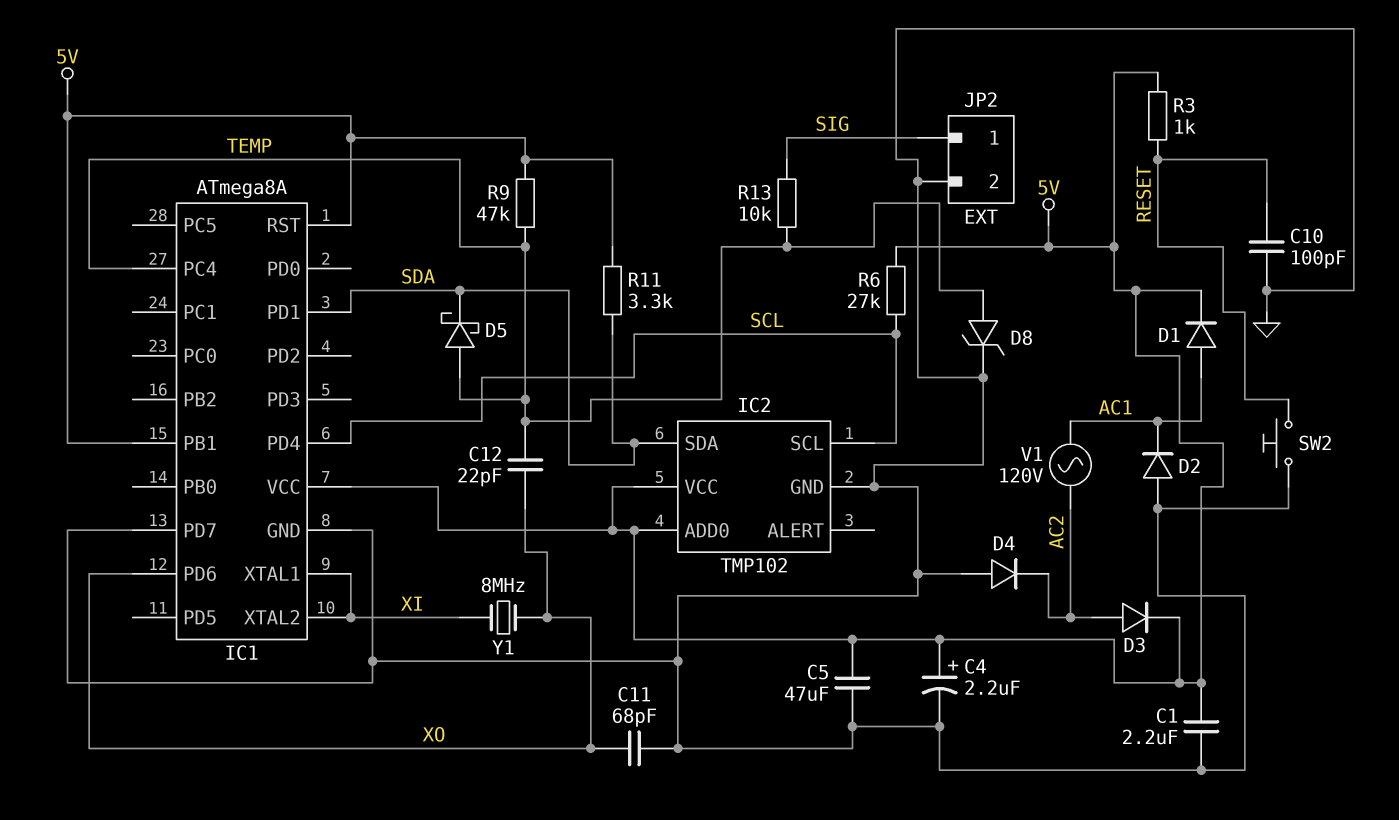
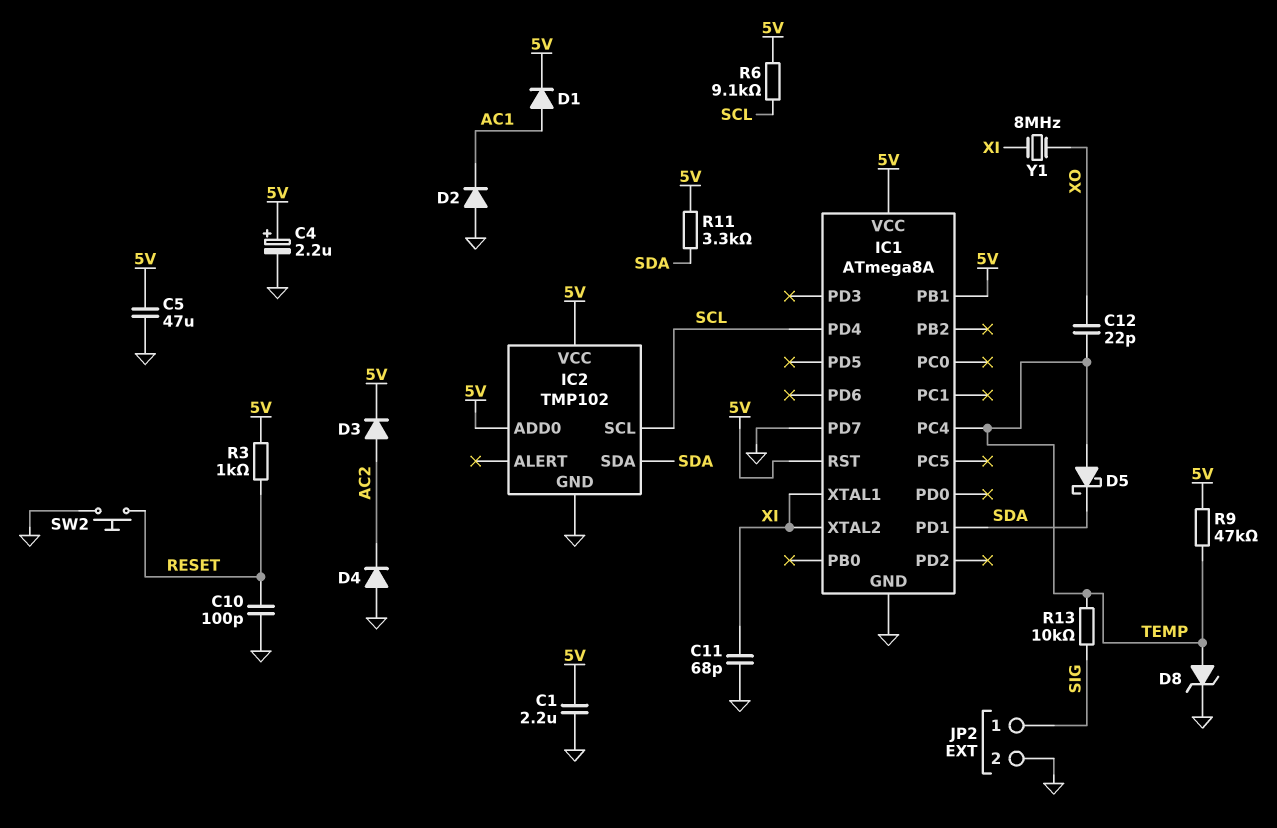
C11: 68pF (GND, XO) -> 68pF (GND, XI)
IC1 pin PD6: XO -> none
R6: 27k (5V, SCL) -> 9.1k (5V, SCL)
V1: AC 120V (AC1, AC2) -> none

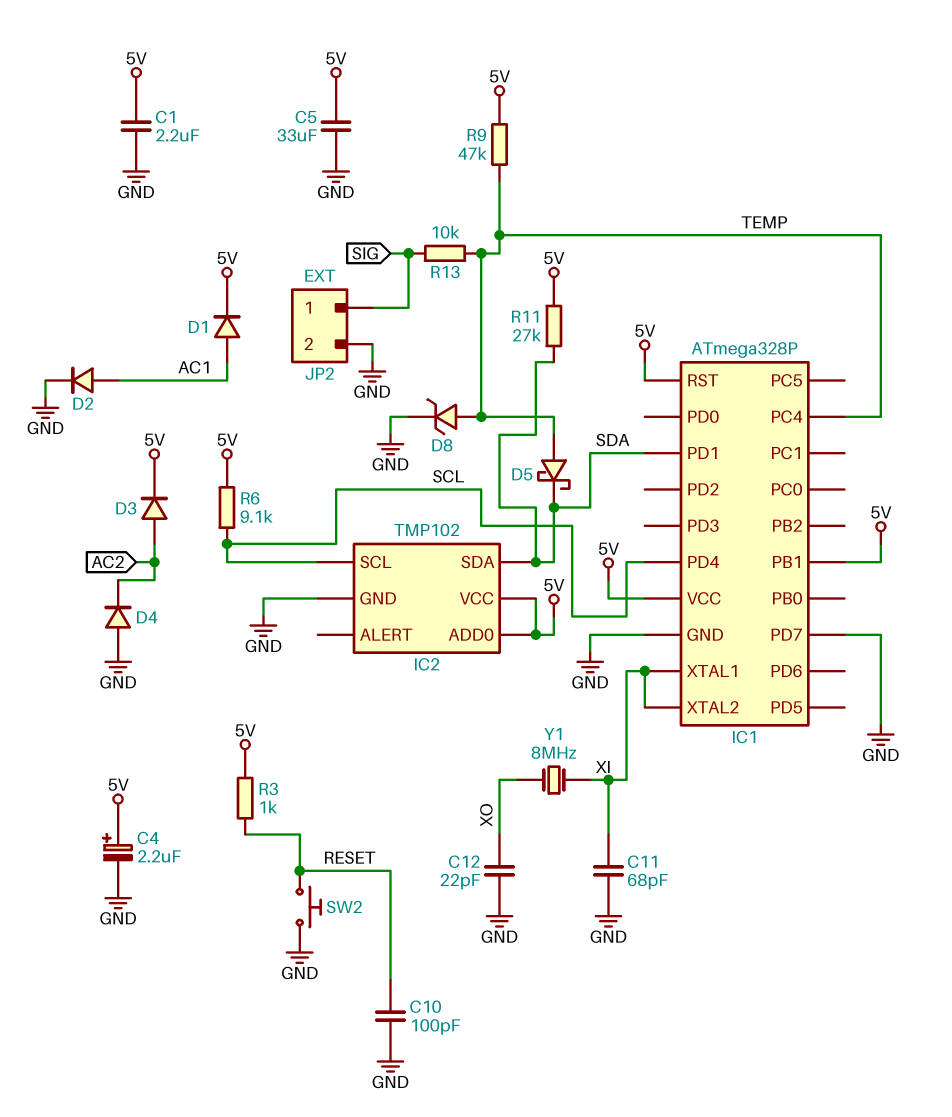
C5: 47uF (5V, GND) -> 33uF (5V, GND)
C12: 22pF (TEMP, XO) -> 22pF (GND, XO)
D2: diode (A GND, K AC1) -> diode (A AC1, K GND)
IC1: ATmega8A -> ATmega328P
R11: 3.3k (5V, SDA) -> 27k (5V, SDA)

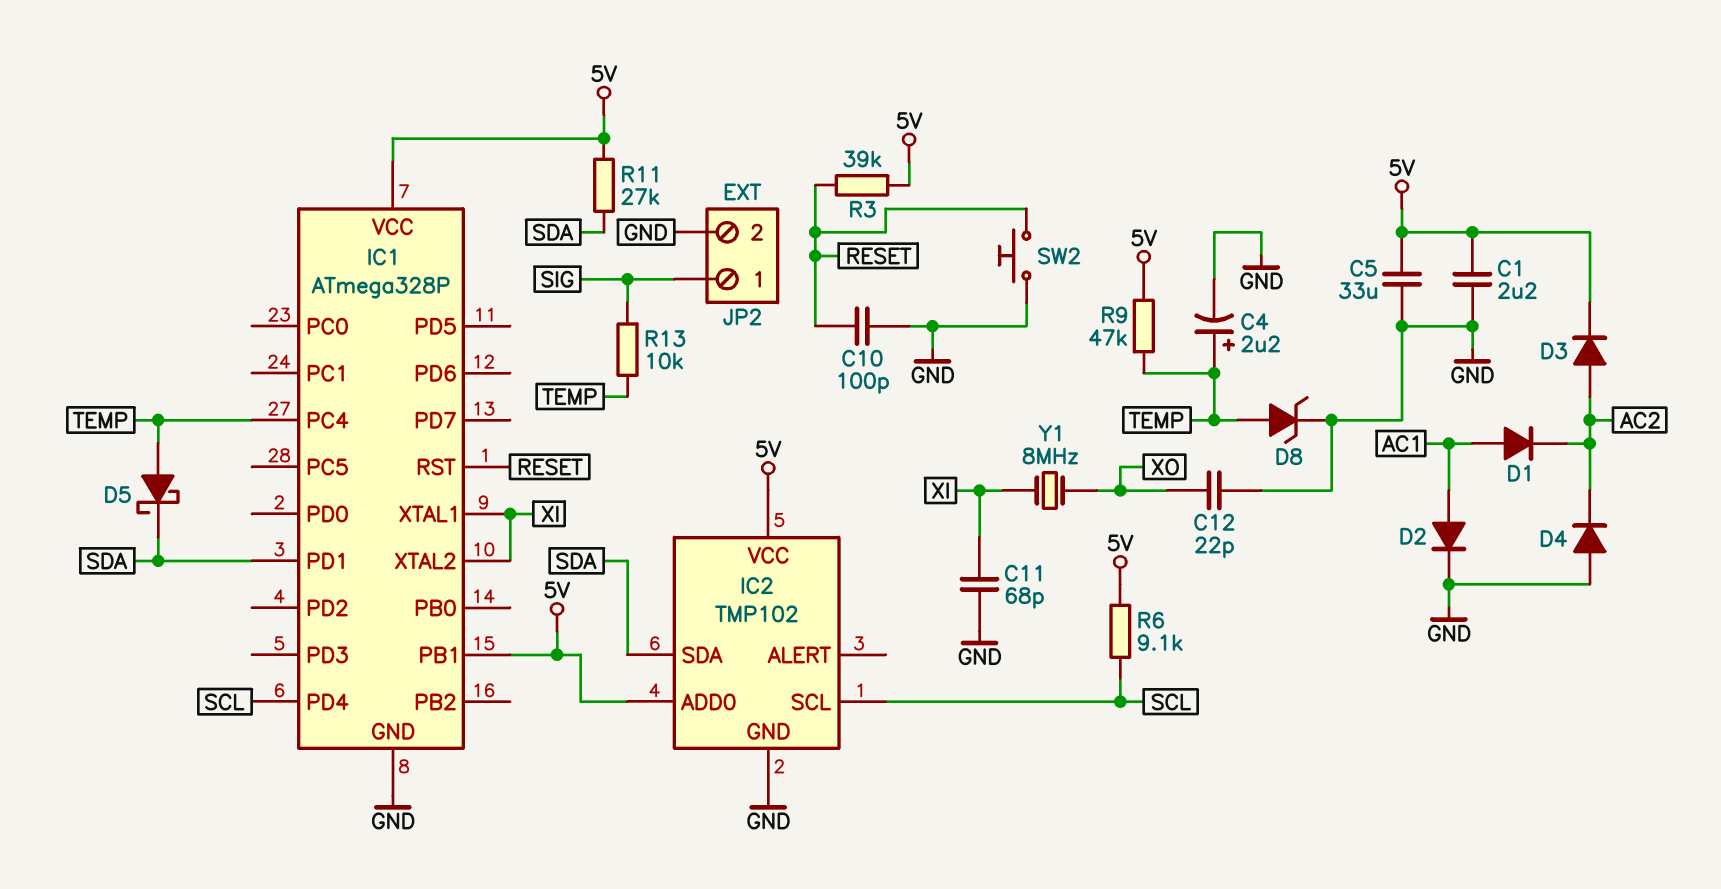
C4: 2.2uF (plus 5V, minus GND) -> 2.2uF (plus TEMP, minus GND)
D1: diode (A AC1, K 5V) -> diode (A AC1, K AC2)
IC1 pin PD7: GND -> none
IC1 pin RST: 5V -> RESET
R3: 1k (5V, RESET) -> 39k (5V, RESET)

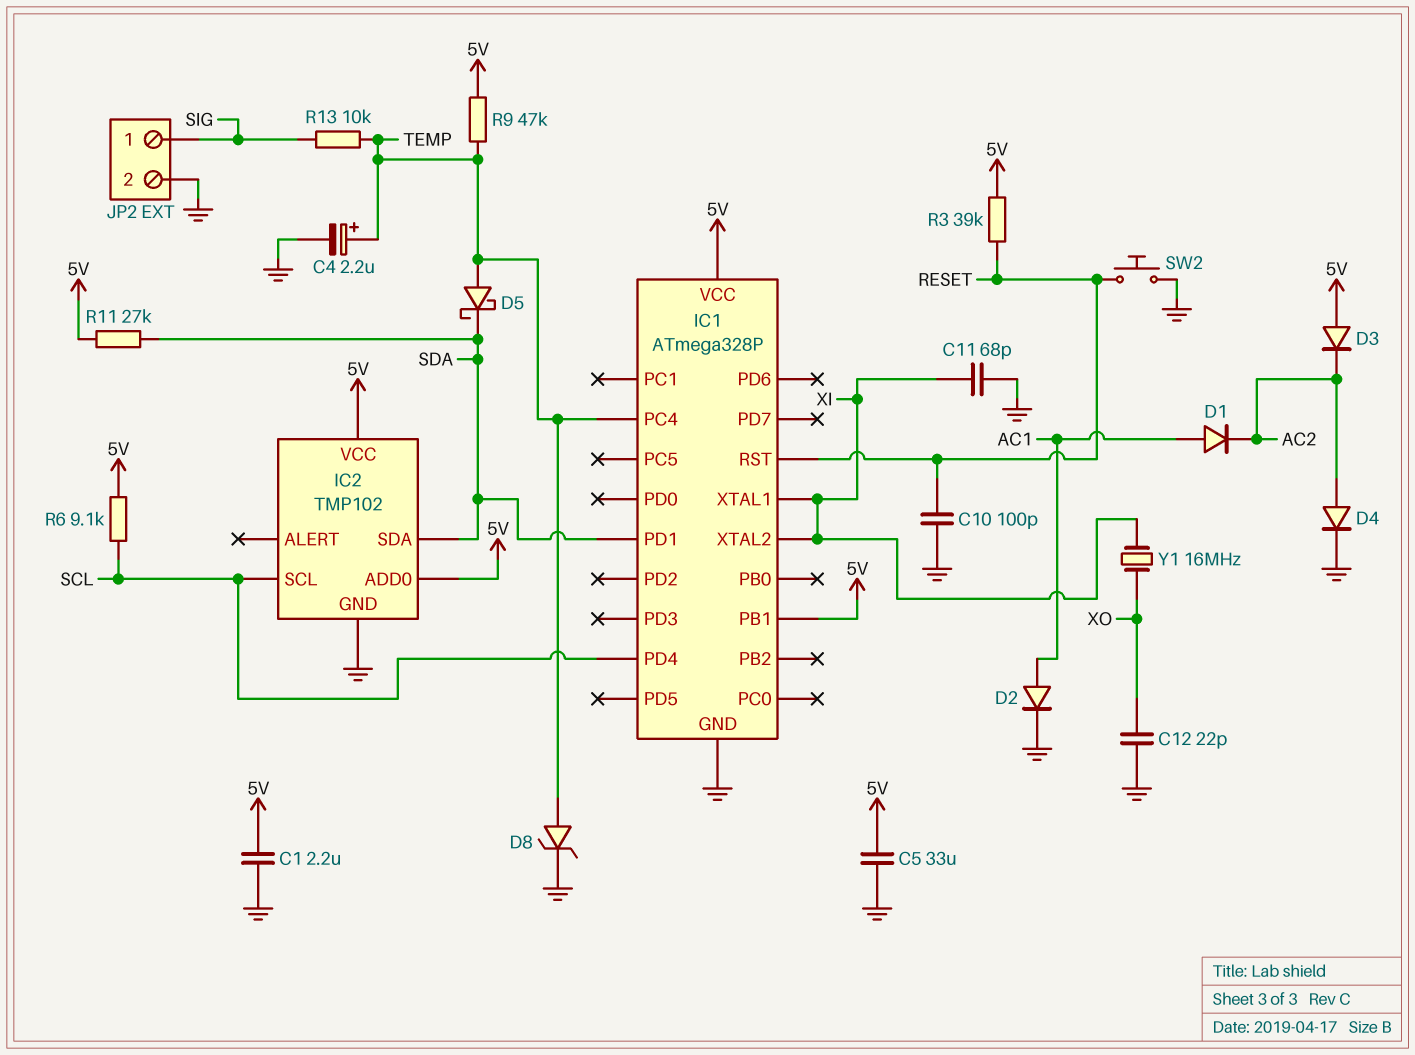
D3: diode (A AC2, K 5V) -> diode (A 5V, K AC2)
D4: diode (A GND, K AC2) -> diode (A AC2, K GND)
Y1: 8MHz (XI, XO) -> 16MHz (XI, XO)

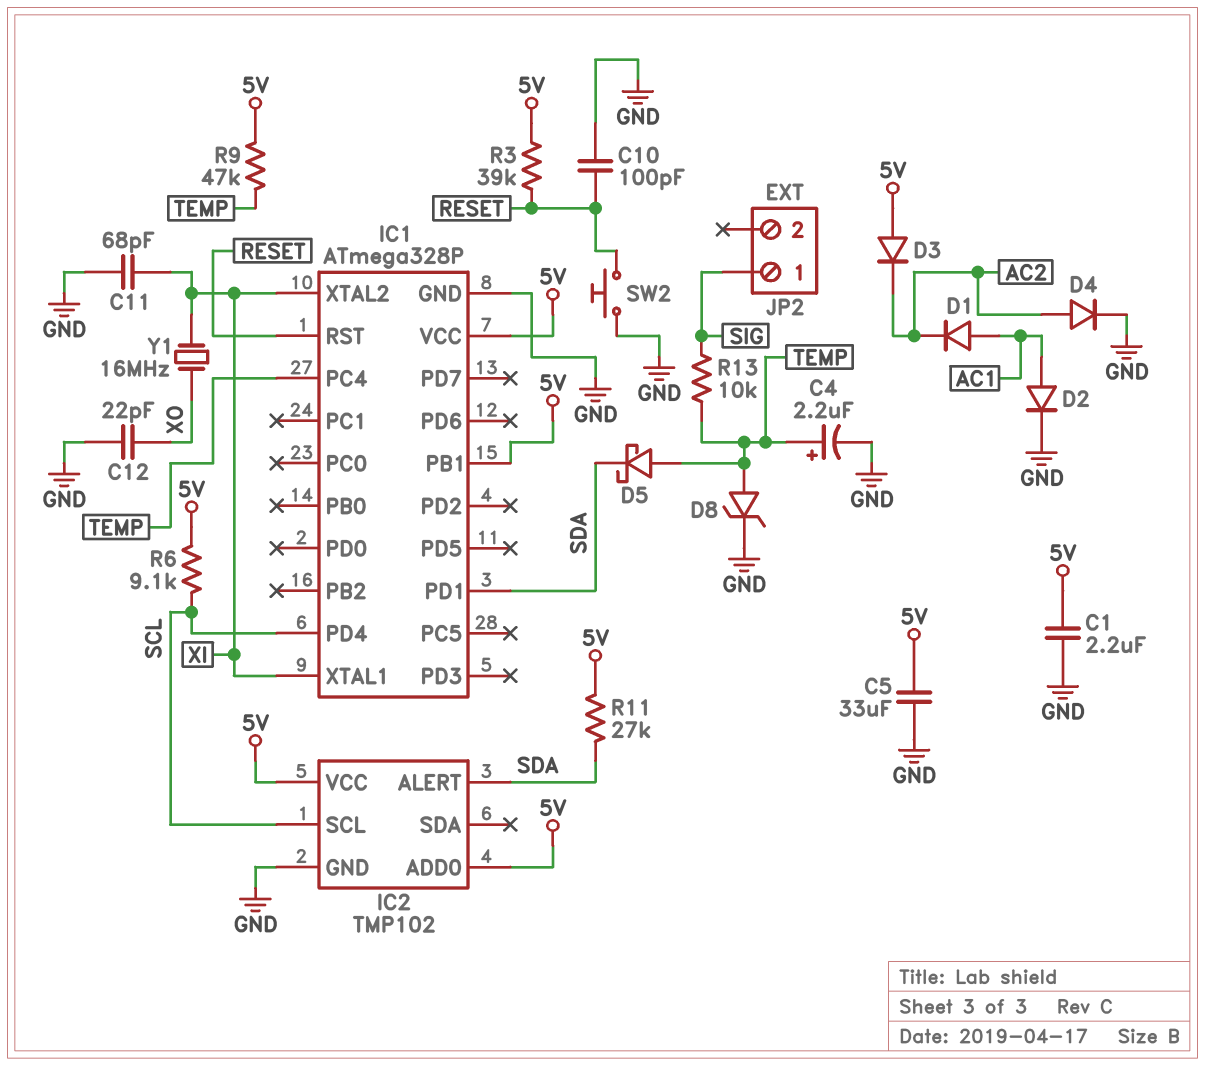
IC2 pin ALERT: none -> SDA
IC2 pin SDA: SDA -> none
JP2 pin 2: GND -> none

